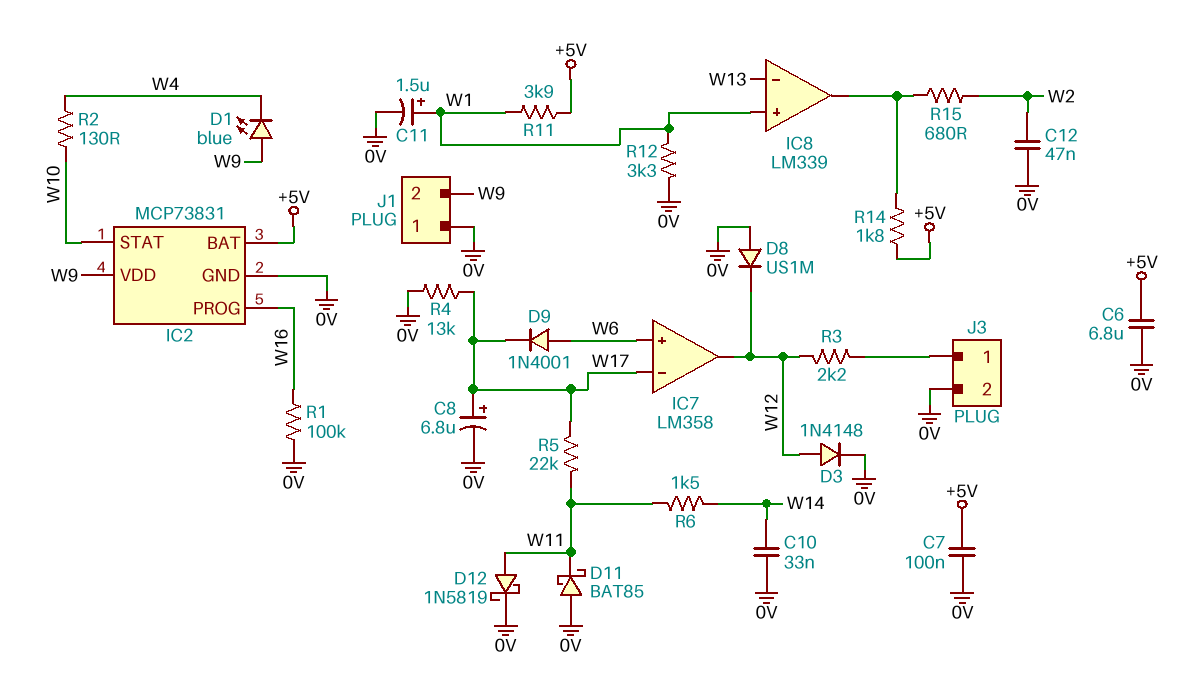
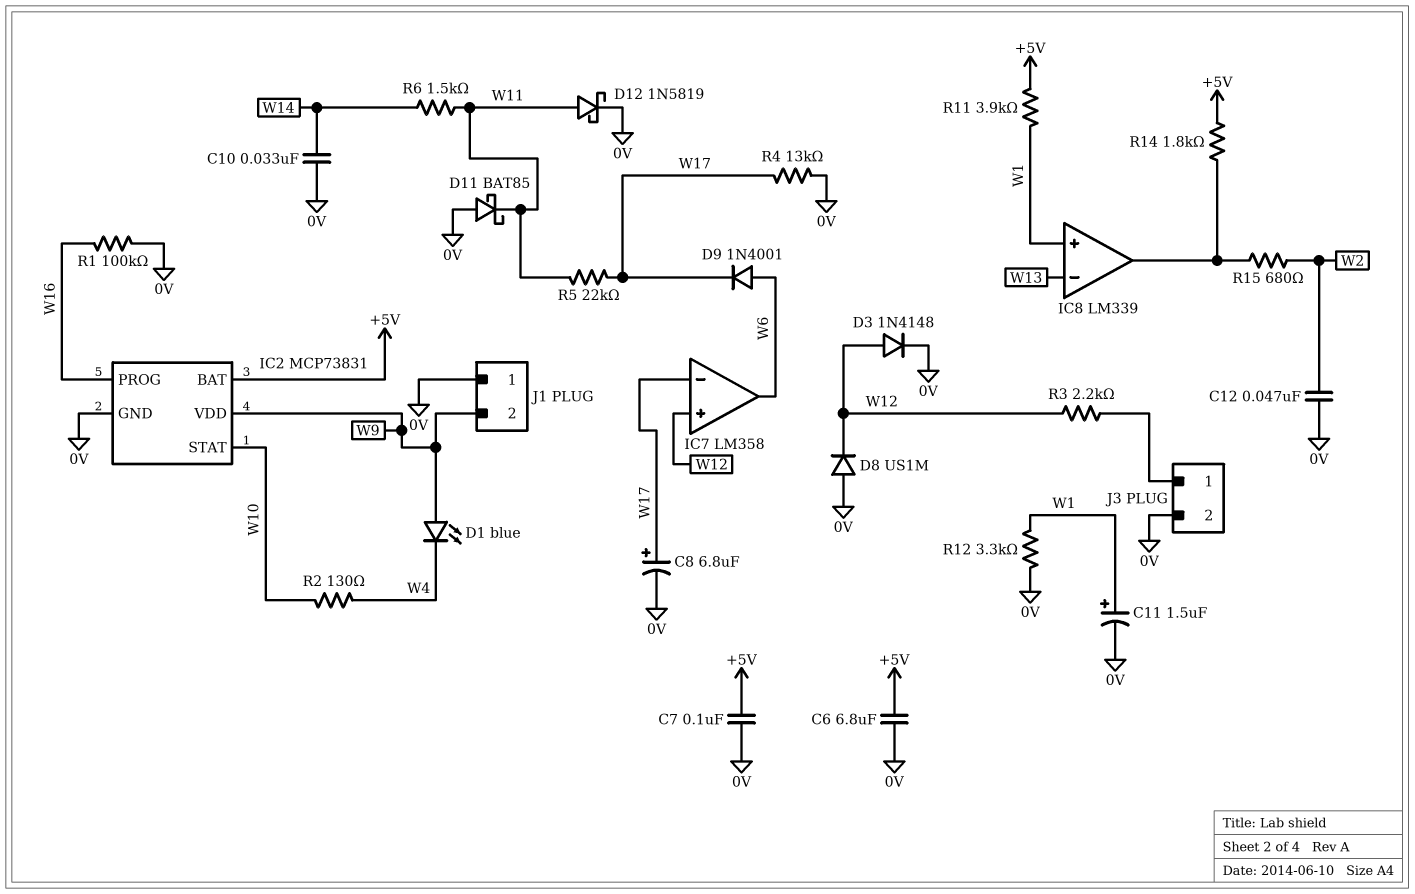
IC7 pin in+: W6 -> W12
IC7 pin out: W12 -> W6

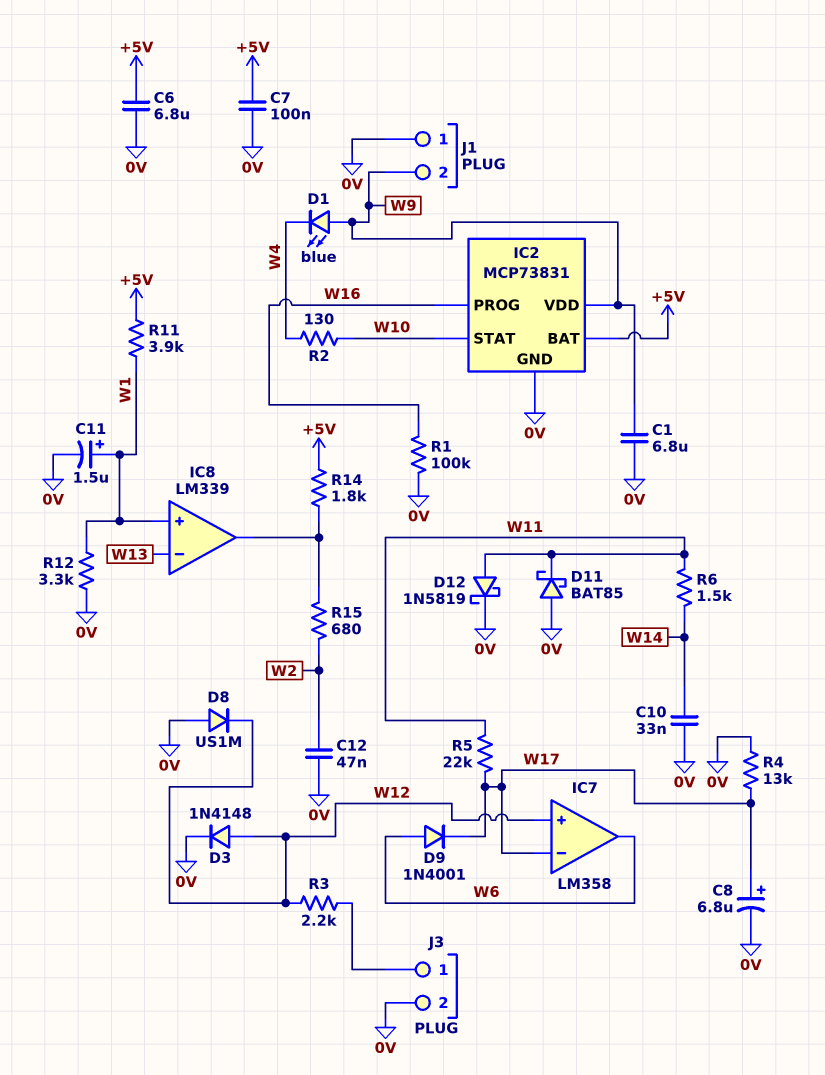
C1: none -> 6.8uF (0V, W9)

